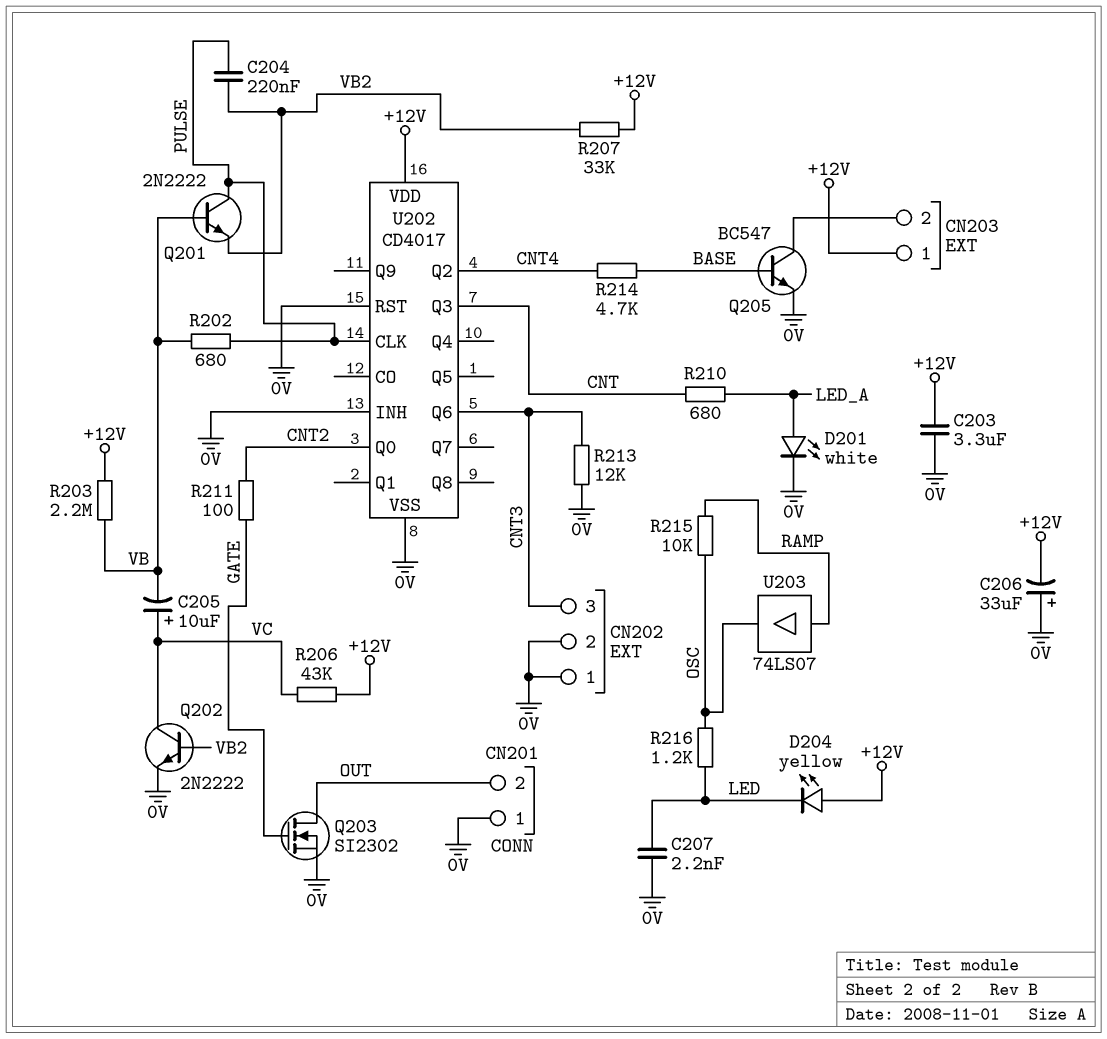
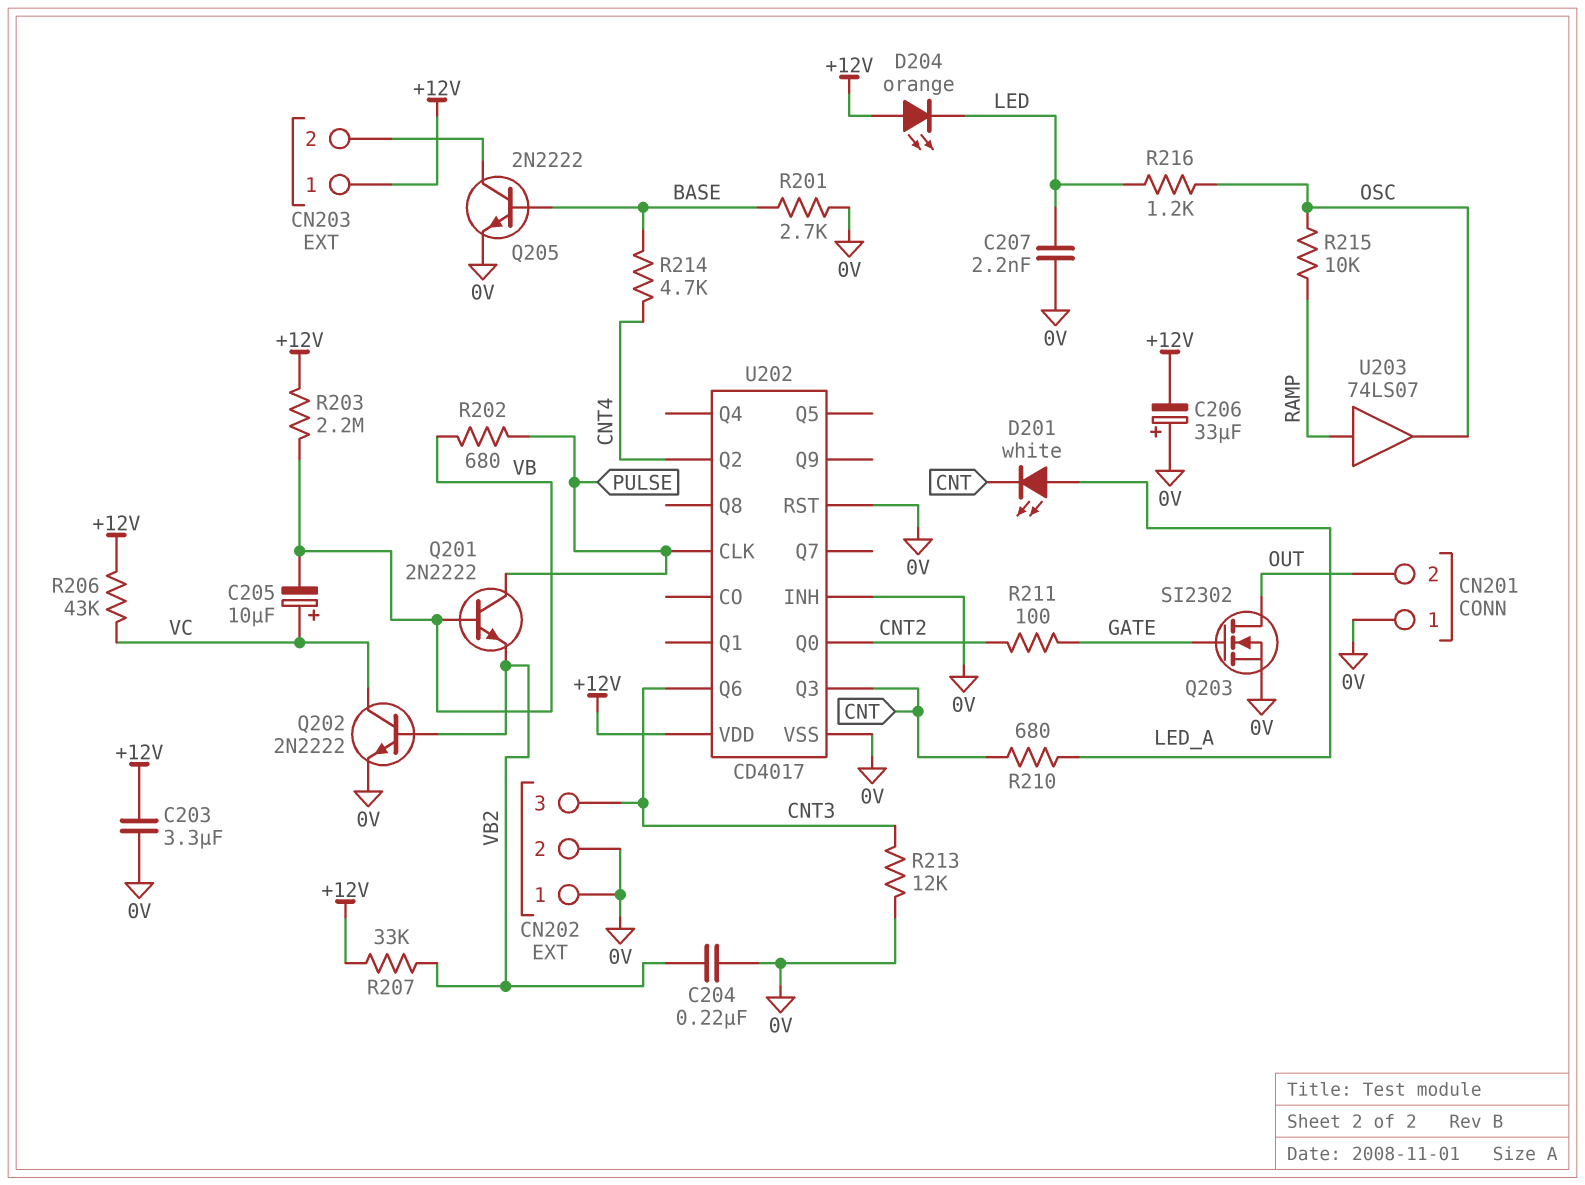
C204: 220nF (PULSE, VB2) -> 220nF (0V, VB2)
D201: LED white (A LED_A, K 0V) -> LED white (A LED_A, K CNT)
D204: LED yellow (A +12V, K LED) -> LED orange (A +12V, K LED)
Q205: NPN BC547 (B BASE, C CN203/2, E 0V) -> NPN 2N2222 (B BASE, C CN203/2, E 0V)
R201: none -> 2.7k (0V, BASE)

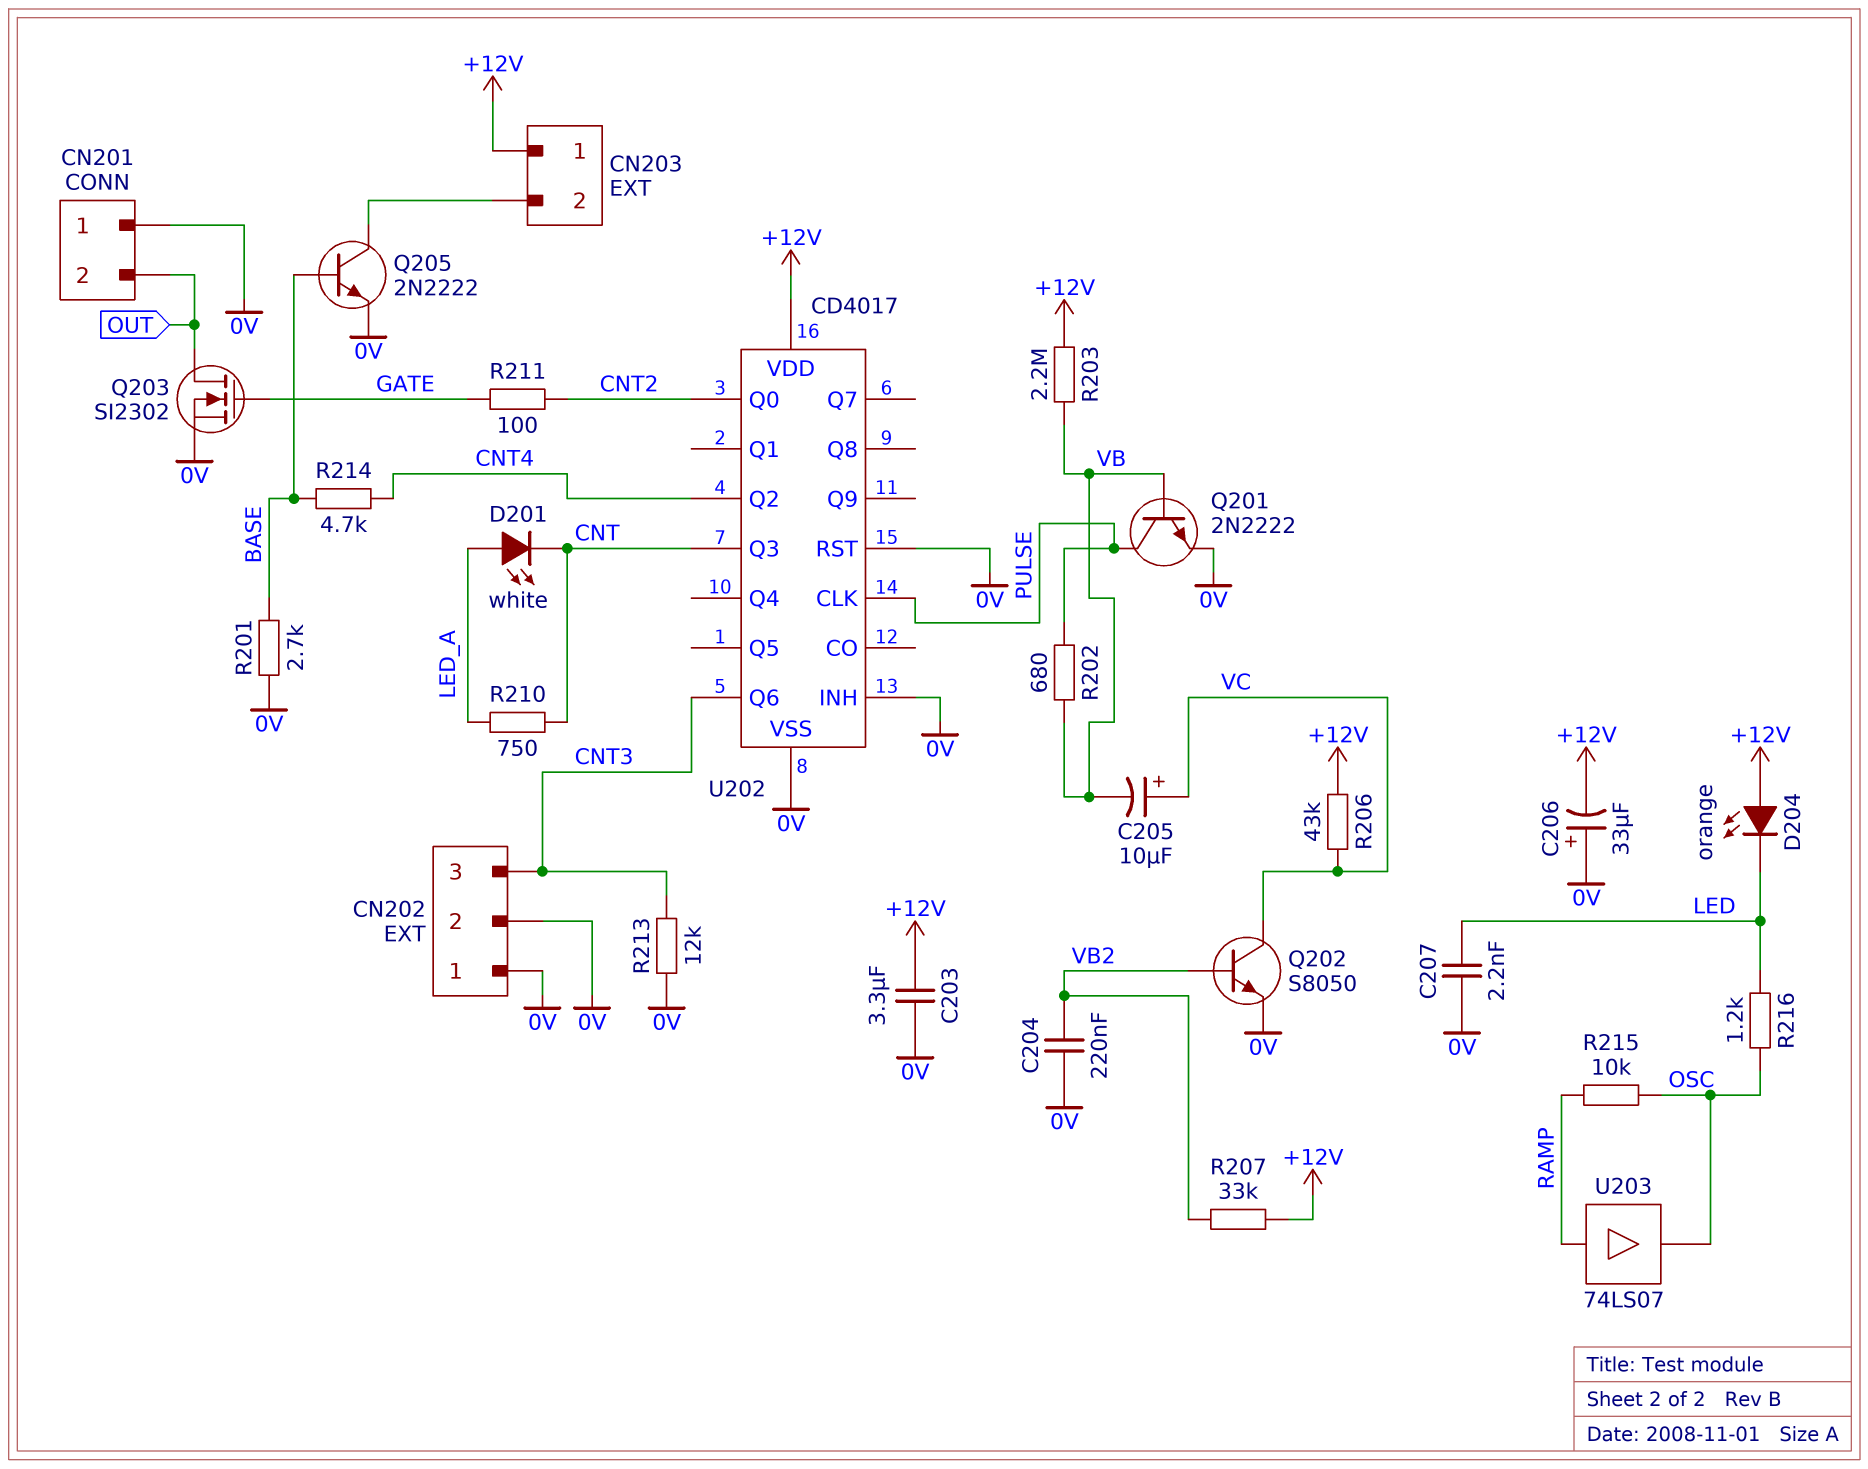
Q201: NPN 2N2222 (B VB, C PULSE, E VB2) -> NPN 2N2222 (B VB, C PULSE, E 0V)
Q202: NPN 2N2222 (B VB2, C VC, E 0V) -> NPN S8050 (B VB2, C VC, E 0V)
R210: 680 (CNT, LED_A) -> 750 (CNT, LED_A)

